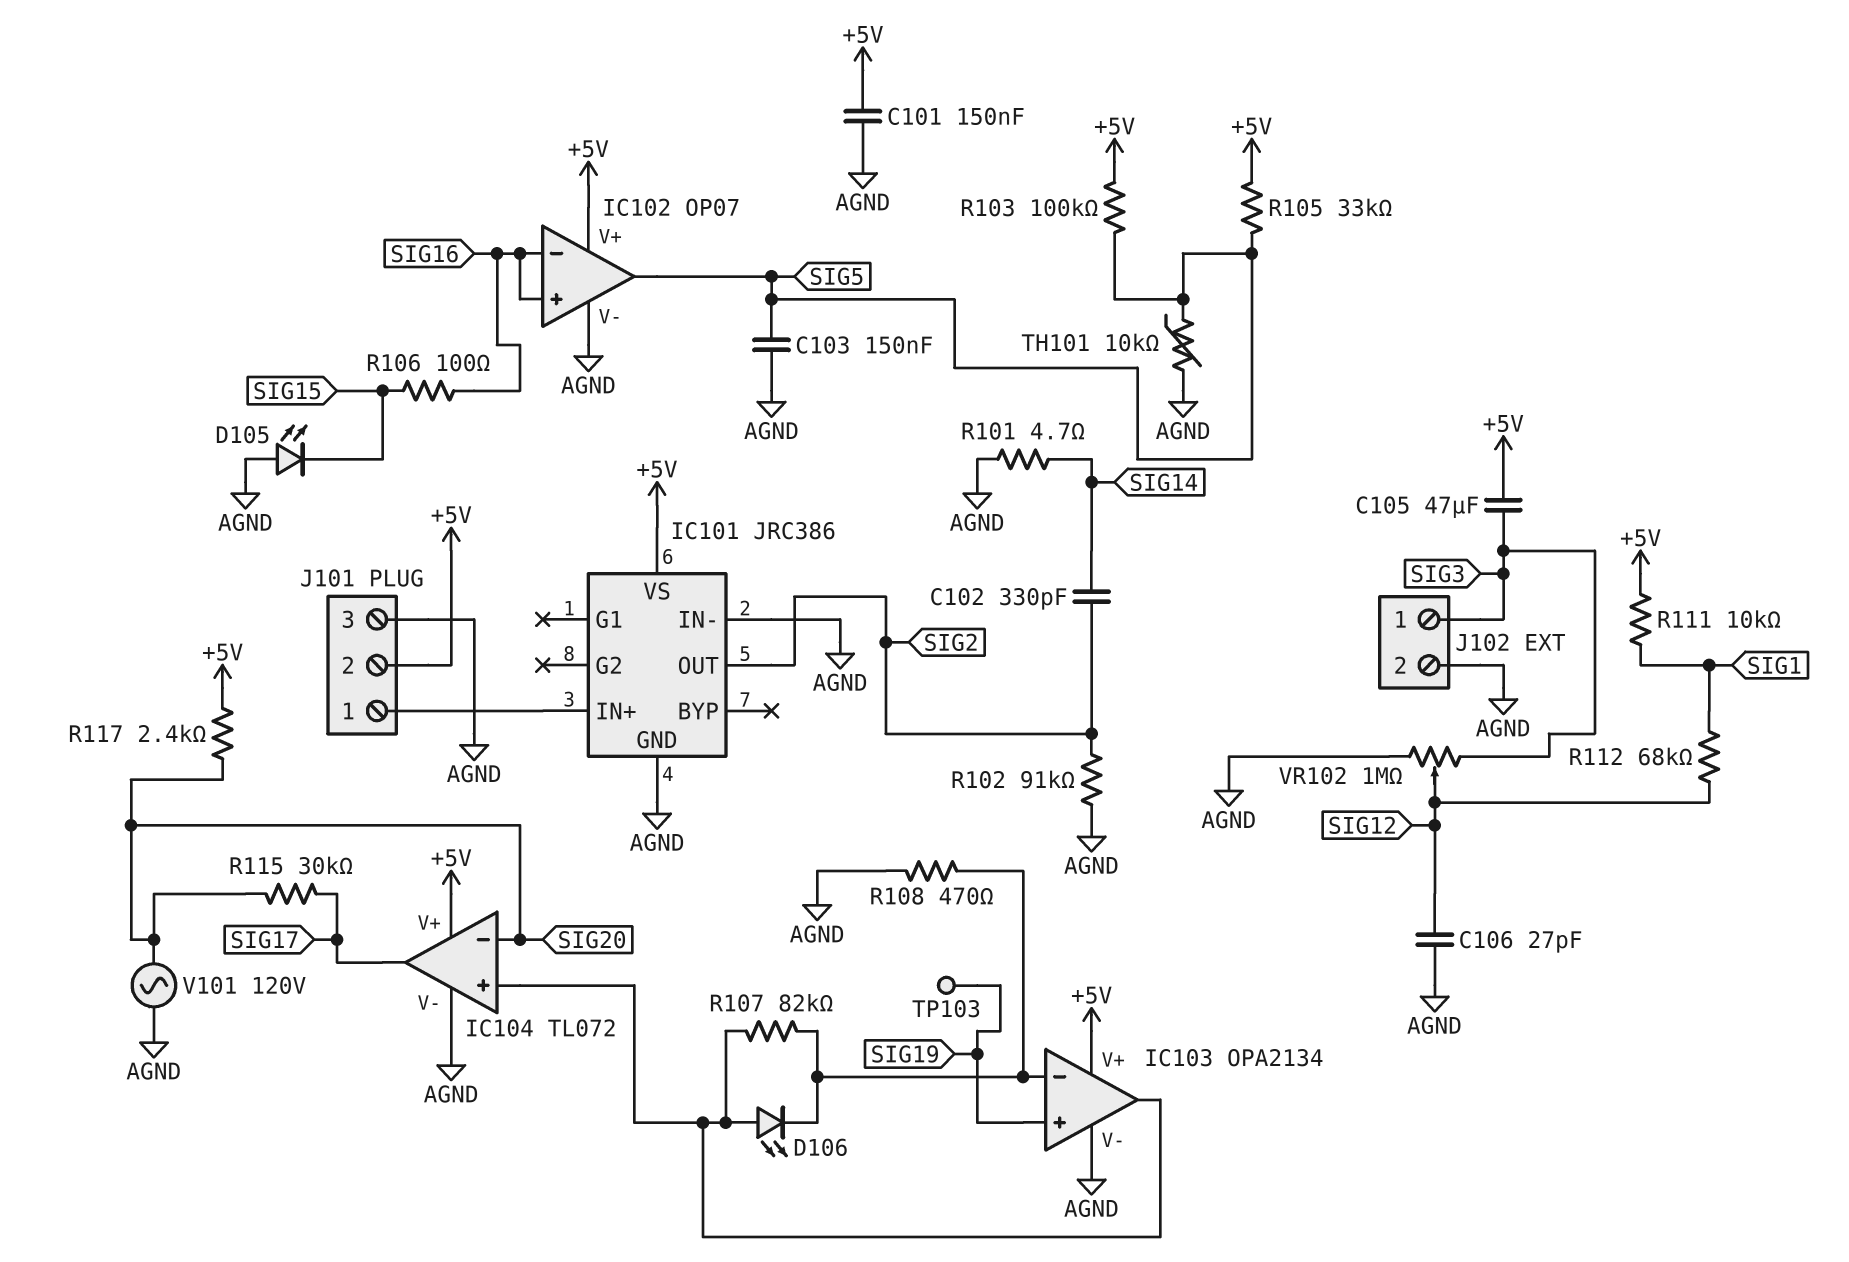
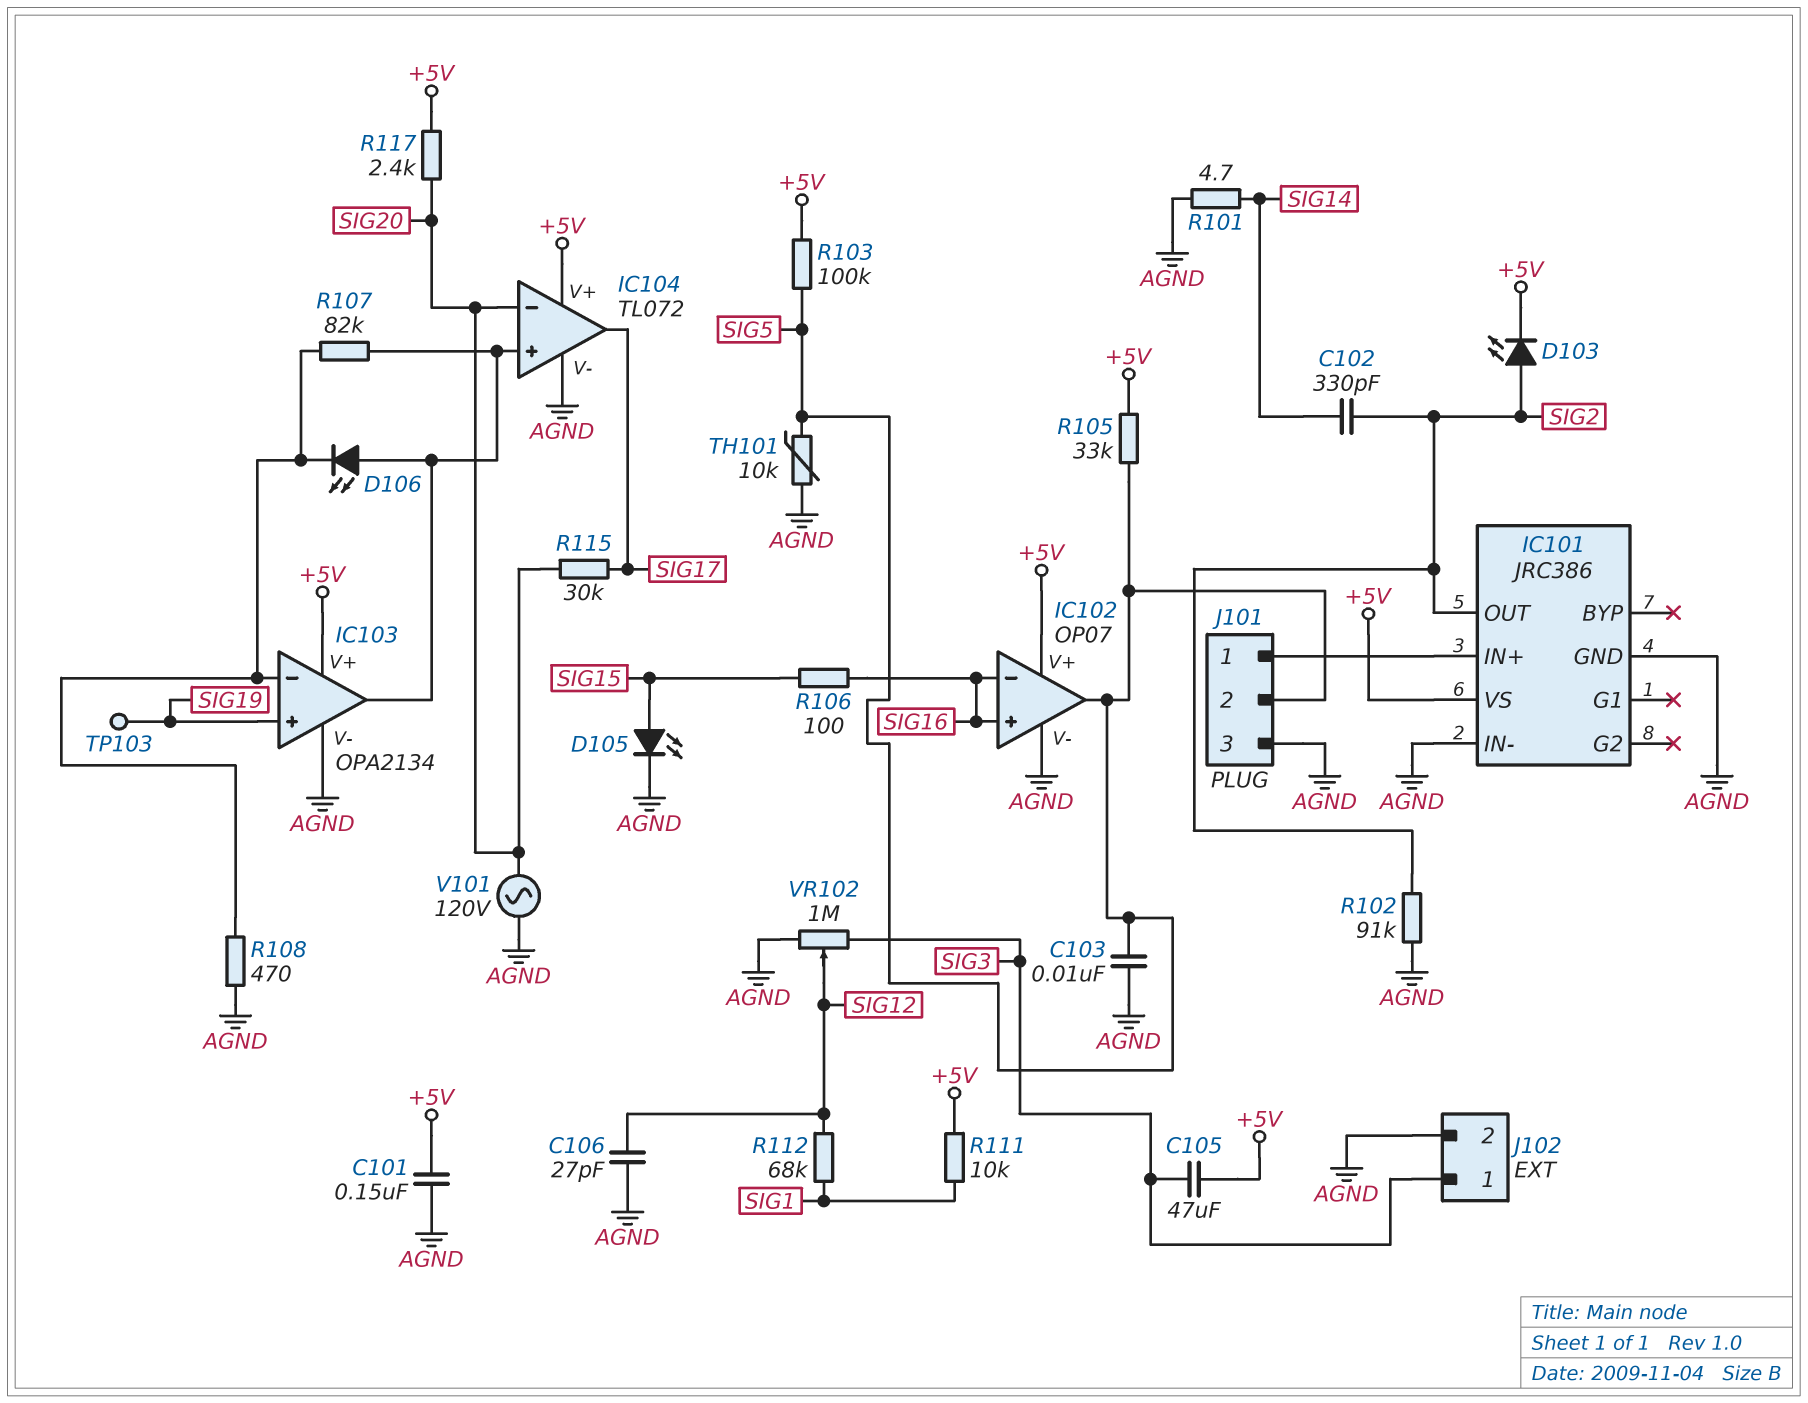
C103: 150nF (AGND, SIG5) -> 10nF (AGND, SIG5)
D103: none -> LED (A SIG2, K +5V)
D105: LED (A AGND, K SIG15) -> LED (A SIG15, K AGND)
J101 pin 2: +5V -> SIG5

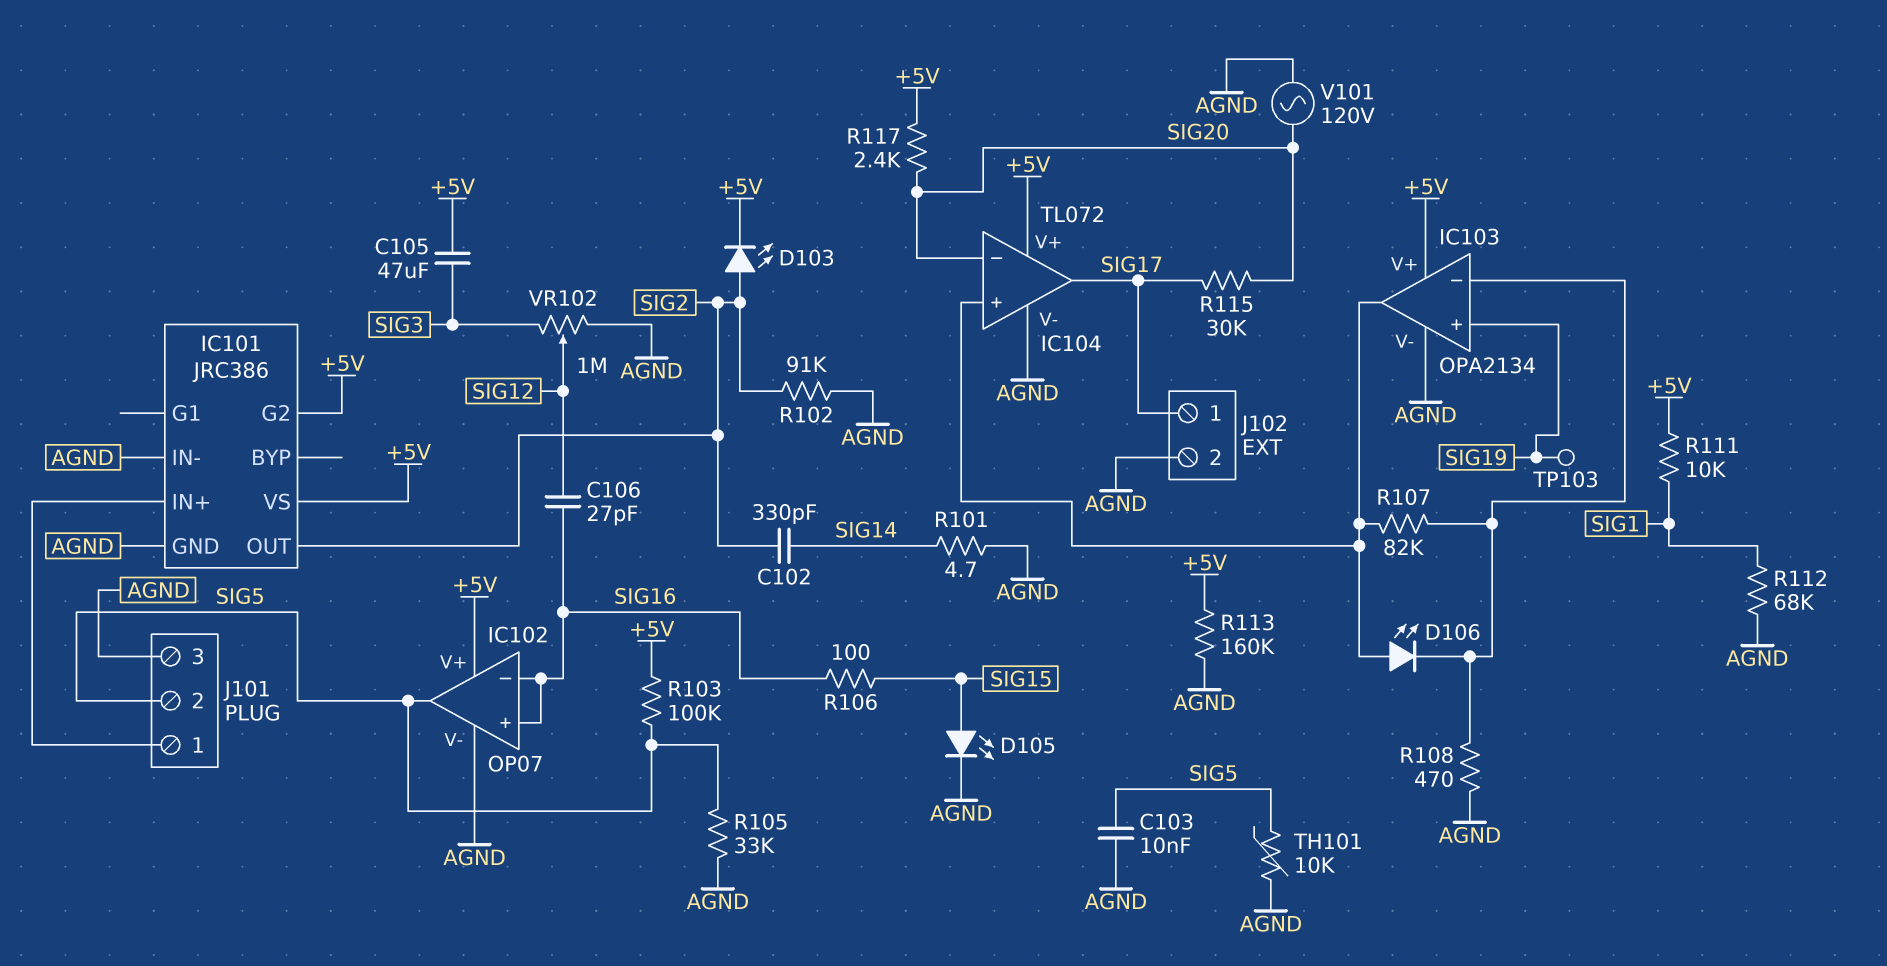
C101: 150nF (+5V, AGND) -> none
C106: 27pF (AGND, SIG12) -> 27pF (SIG12, SIG16)
IC101 pin G2: none -> +5V
J102 pin 1: SIG3 -> SIG17
R105: 33k (+5V, SIG5) -> 33k (AGND, SIG5)
R112: 68k (SIG1, SIG12) -> 68k (AGND, SIG1)
R113: none -> 160k (+5V, AGND)

